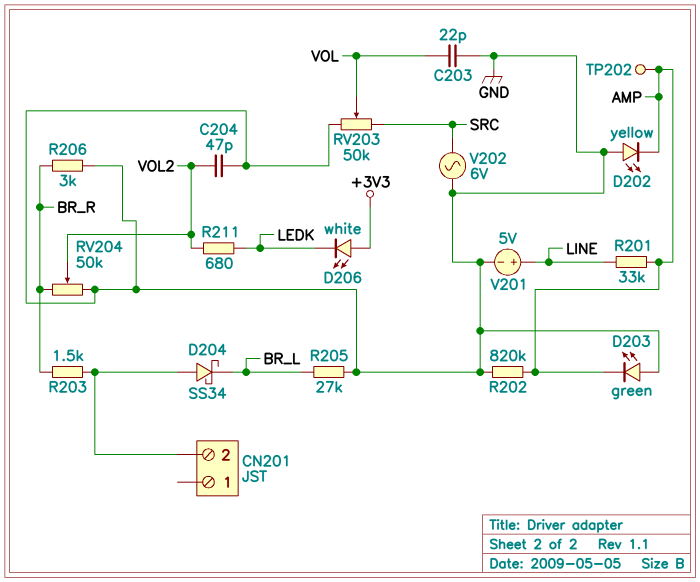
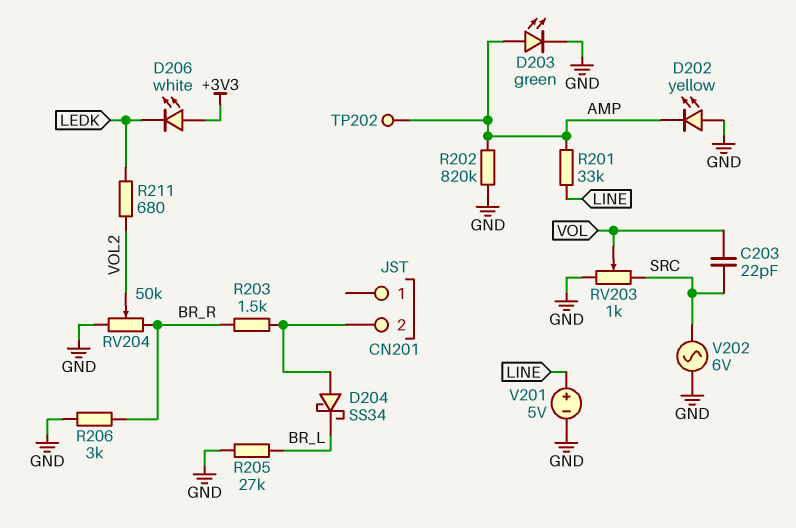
C203: 22pF (GND, VOL) -> 22pF (SRC, VOL)
C204: 47pF (GND, VOL2) -> none
D203: LED green (A GND, K AMP) -> LED green (A AMP, K GND)
RV203: 50k (GND, SRC, wiper VOL) -> 1k (GND, SRC, wiper VOL)

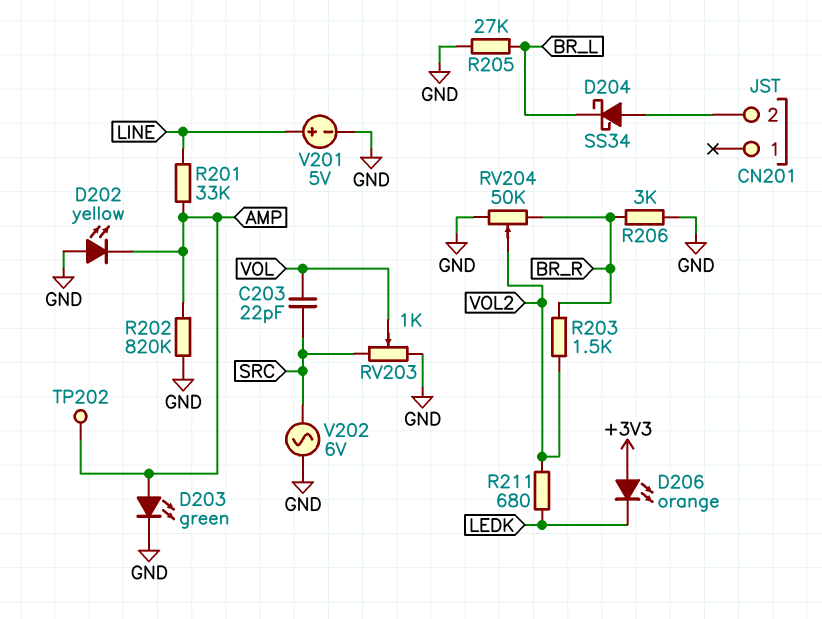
D206: LED white (A +3V3, K LEDK) -> LED orange (A +3V3, K LEDK)
R203: 1.5k (BR_R, CN201/2) -> 1.5k (BR_R, VOL2)

